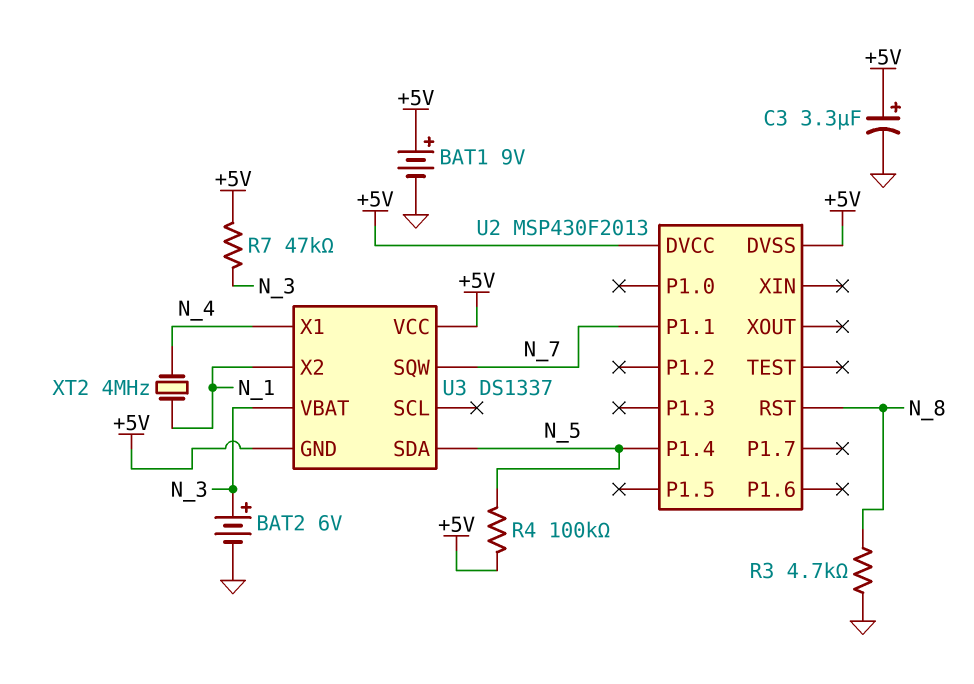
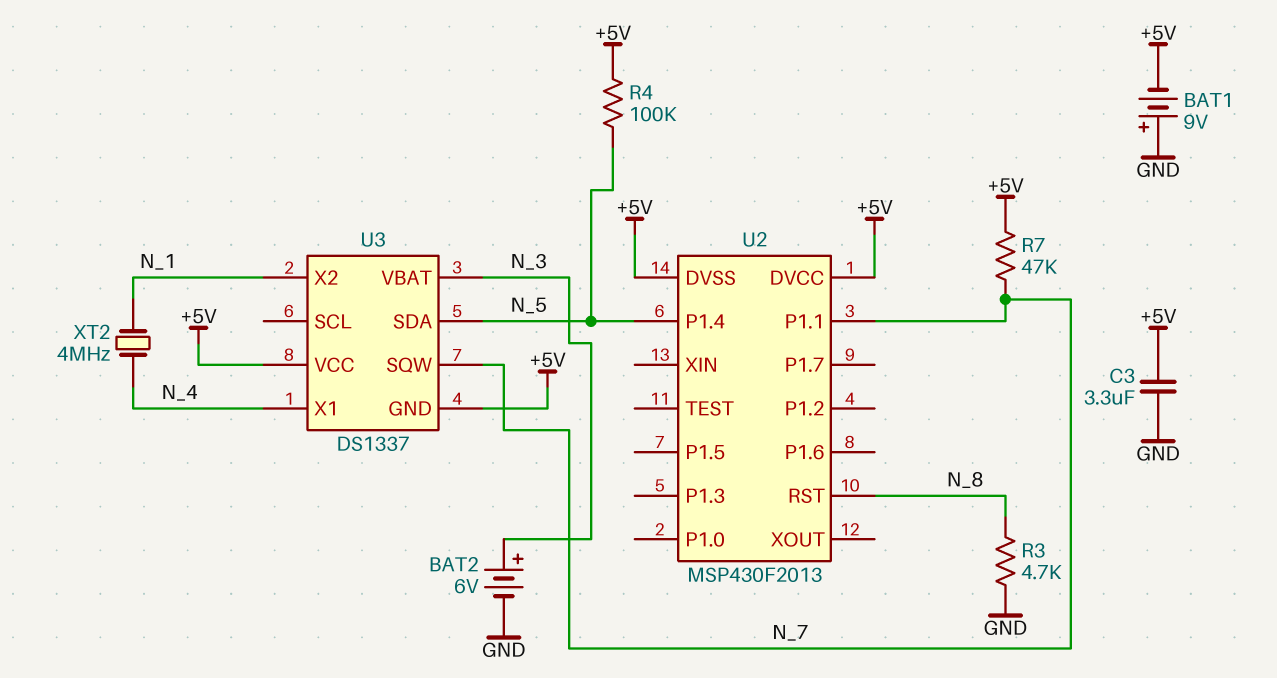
BAT1: 9V (plus +5V, minus GND) -> 9V (plus GND, minus +5V)
C3: 3.3uF (plus +5V, minus GND) -> 3.3uF (+5V, GND)
R7: 47k (+5V, N_3) -> 47k (+5V, N_7)

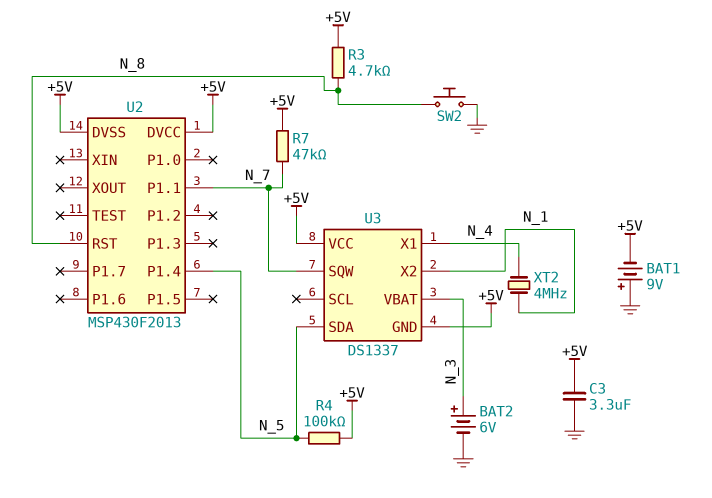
R3: 4.7k (GND, N_8) -> 4.7k (+5V, N_8)
SW2: none -> button (GND, N_8)

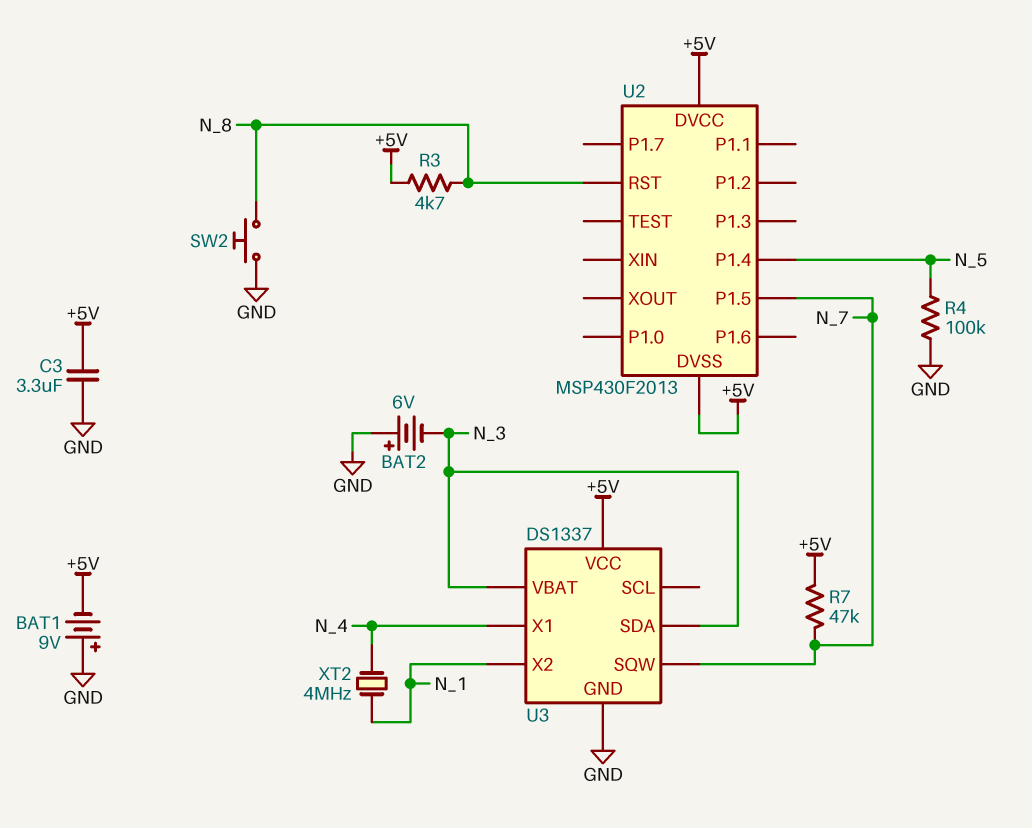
BAT2: 6V (plus N_3, minus GND) -> 6V (plus GND, minus N_3)
R4: 100k (+5V, N_5) -> 100k (GND, N_5)
U2 pin P1.1: N_7 -> none
U2 pin P1.5: none -> N_7
U3 pin GND: +5V -> GND
U3 pin SDA: N_5 -> N_3

